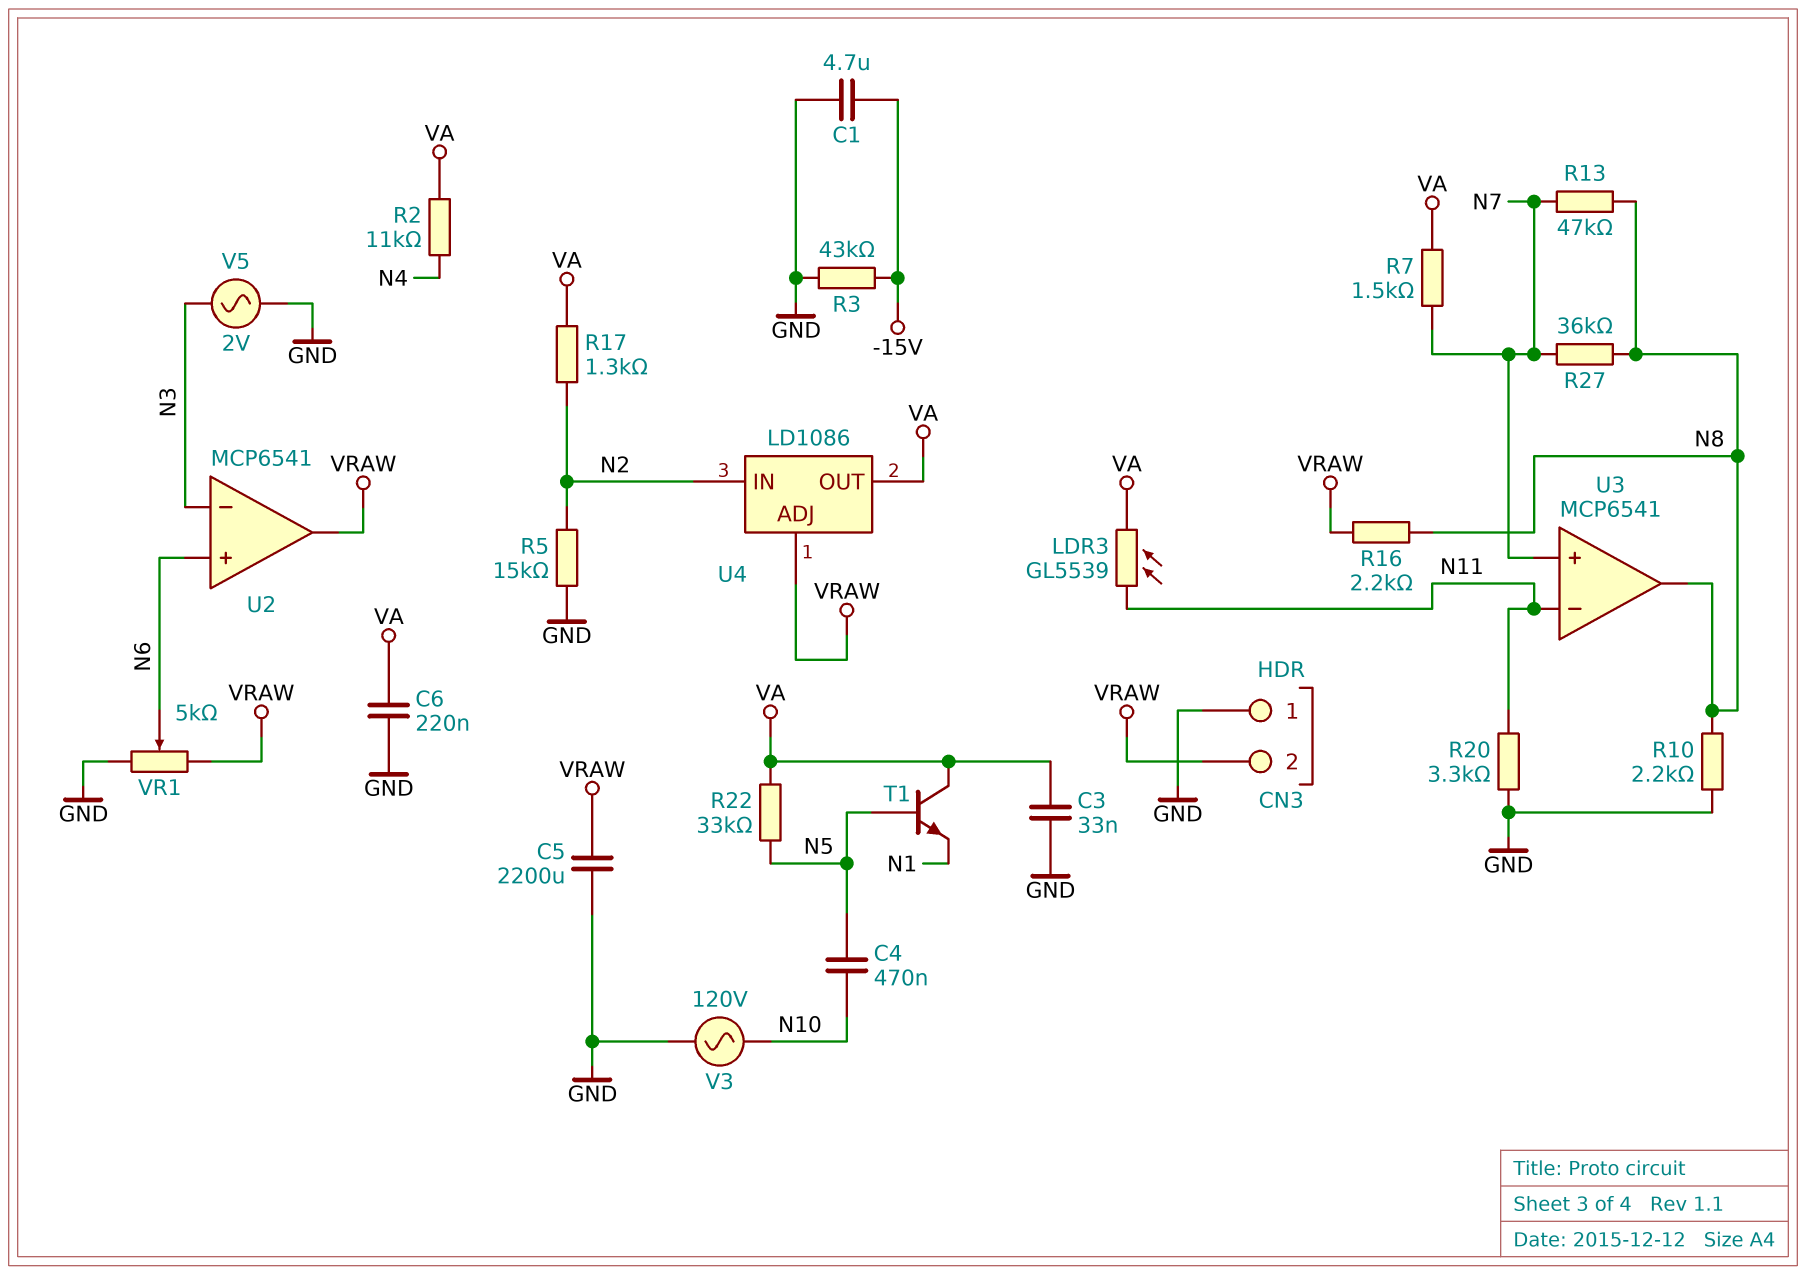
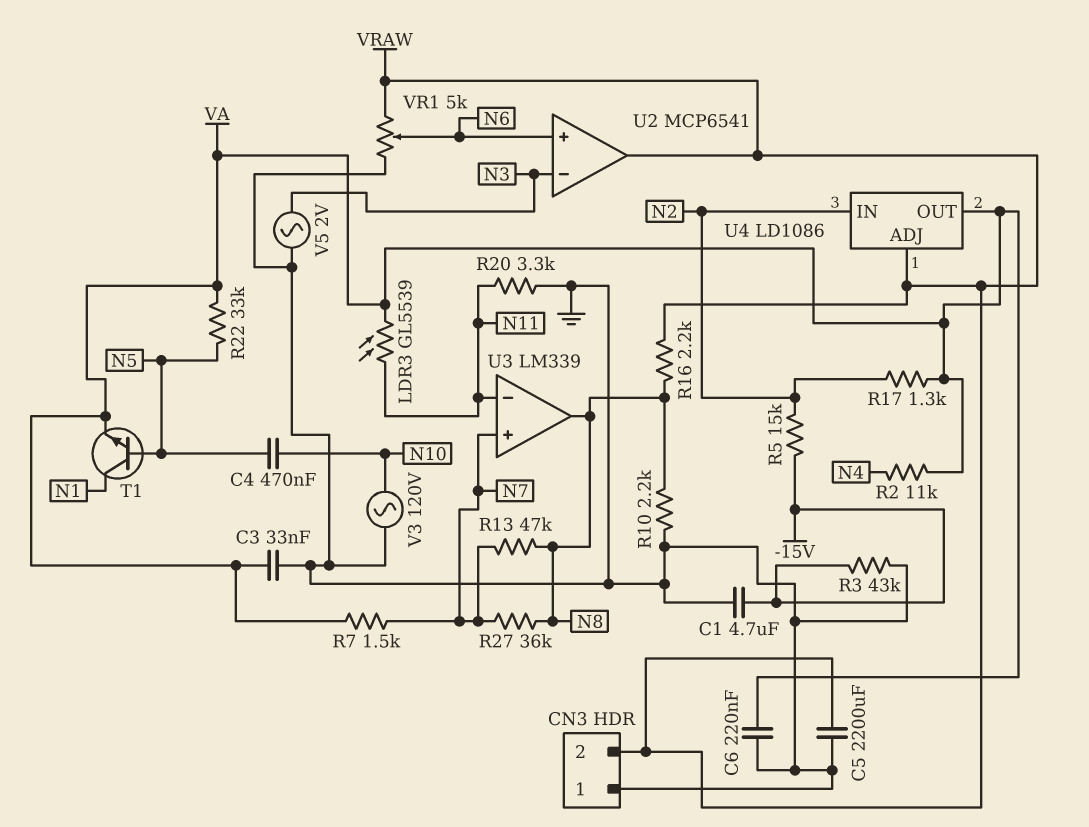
R5: 15k (GND, N2) -> 15k (-15V, N2)
T1: NPN (B N5, C VA, E N1) -> NPN (B N5, C N1, E VA)
U3: MCP6541 -> LM339

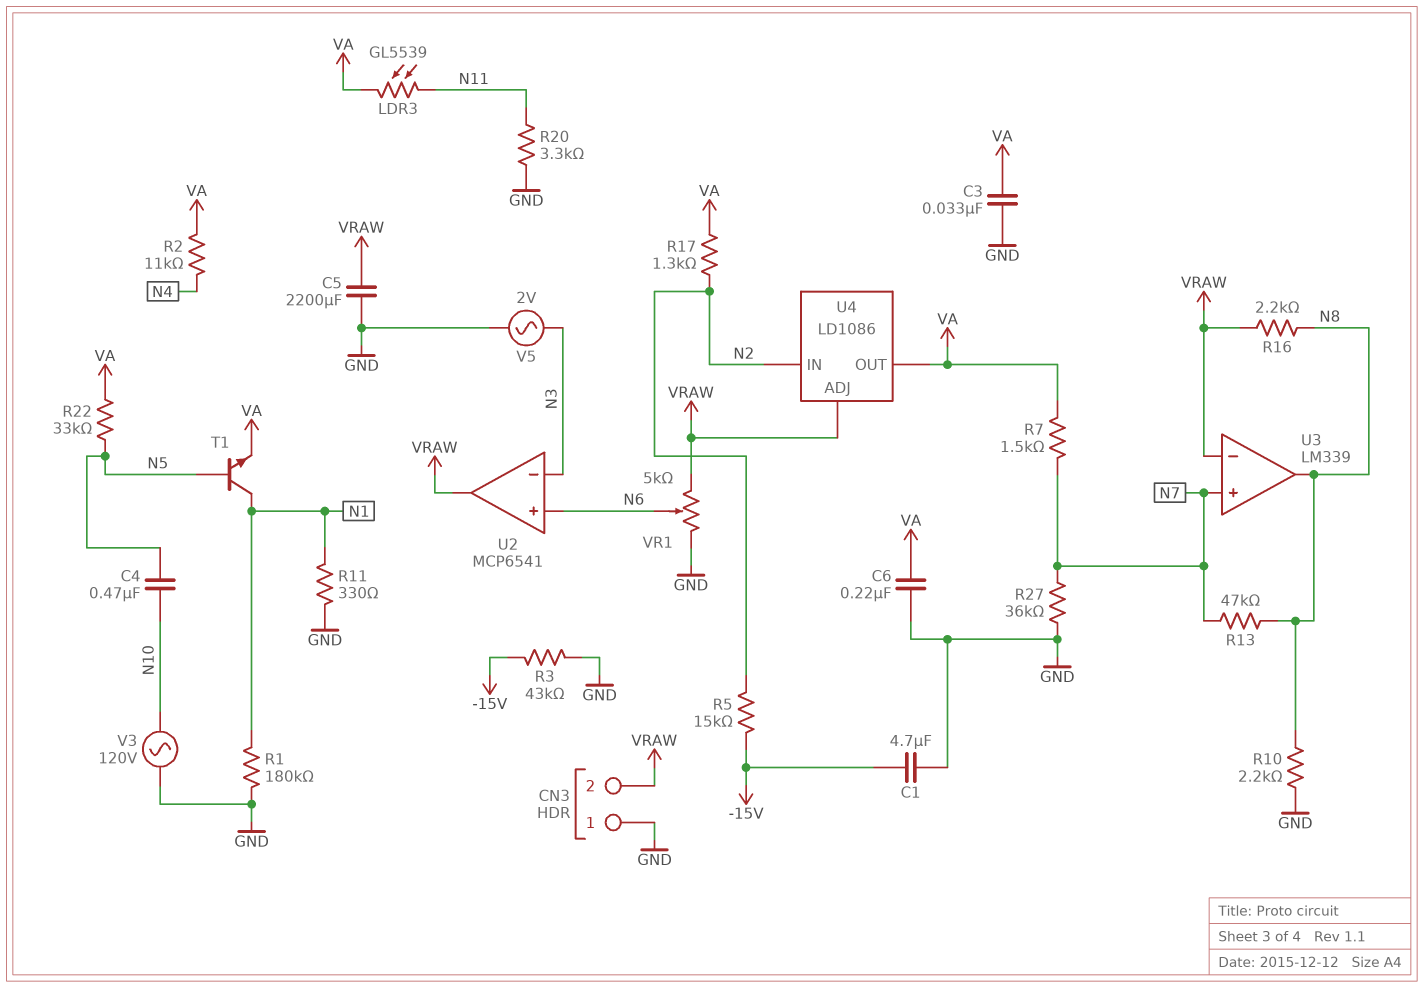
R1: none -> 180k (GND, N1)
R11: none -> 330 (GND, N1)
R27: 36k (N7, N8) -> 36k (GND, N7)
U3 pin in-: N11 -> VRAW

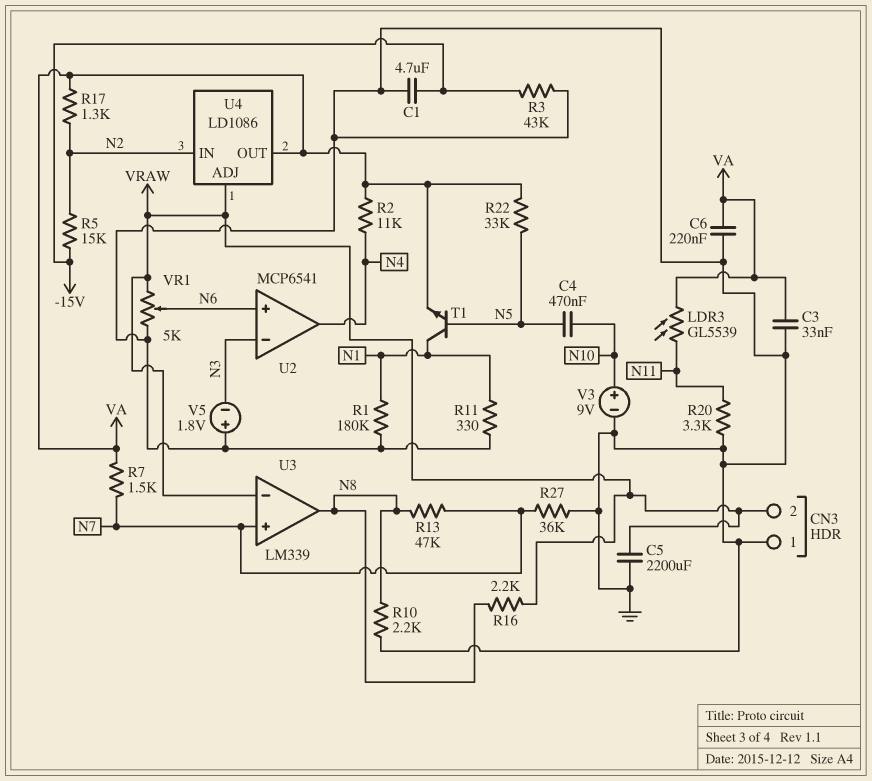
U2 pin out: VRAW -> N4
V3: AC 120V (GND, N10) -> 9V (plus N10, minus GND)
V5: AC 2V (GND, N3) -> 1.8V (plus GND, minus N3)

